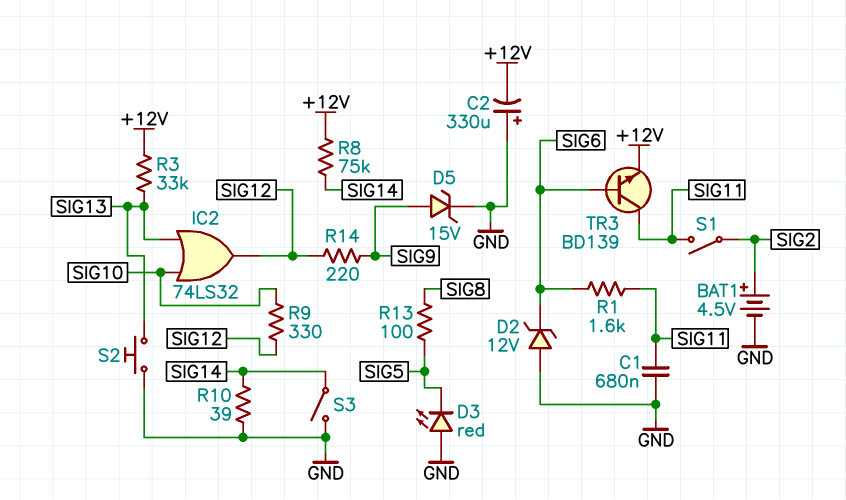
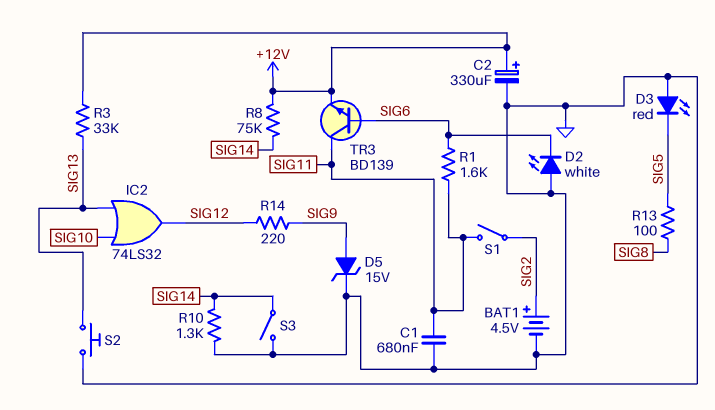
C2: 330uF (plus GND, minus +12V) -> 330uF (plus +12V, minus GND)
D2: zener 12V (A GND, K SIG6) -> LED white (A GND, K SIG6)
R9: 330 (SIG10, SIG12) -> none
R10: 39 (GND, SIG14) -> 1.3k (GND, SIG14)

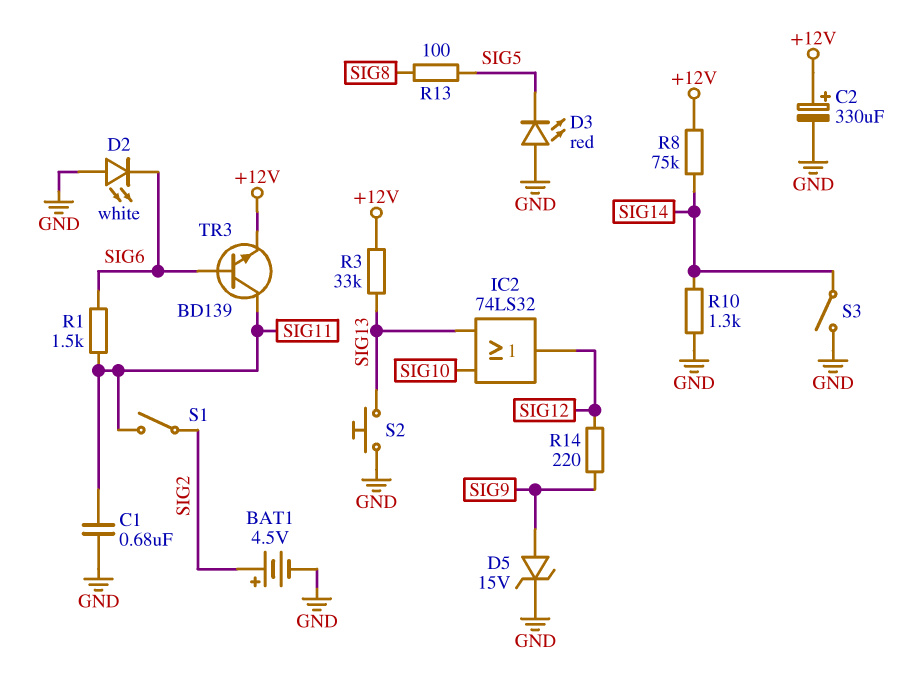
R1: 1.6k (SIG6, SIG11) -> 1.5k (SIG6, SIG11)

